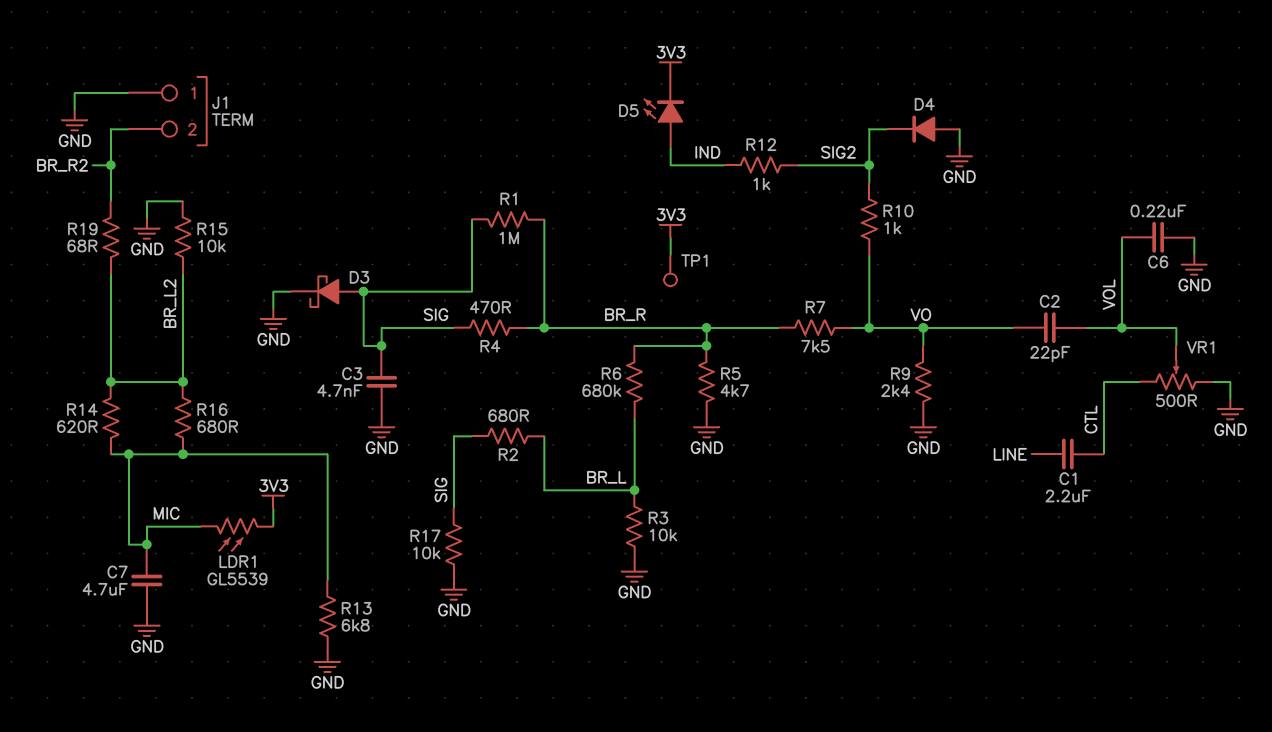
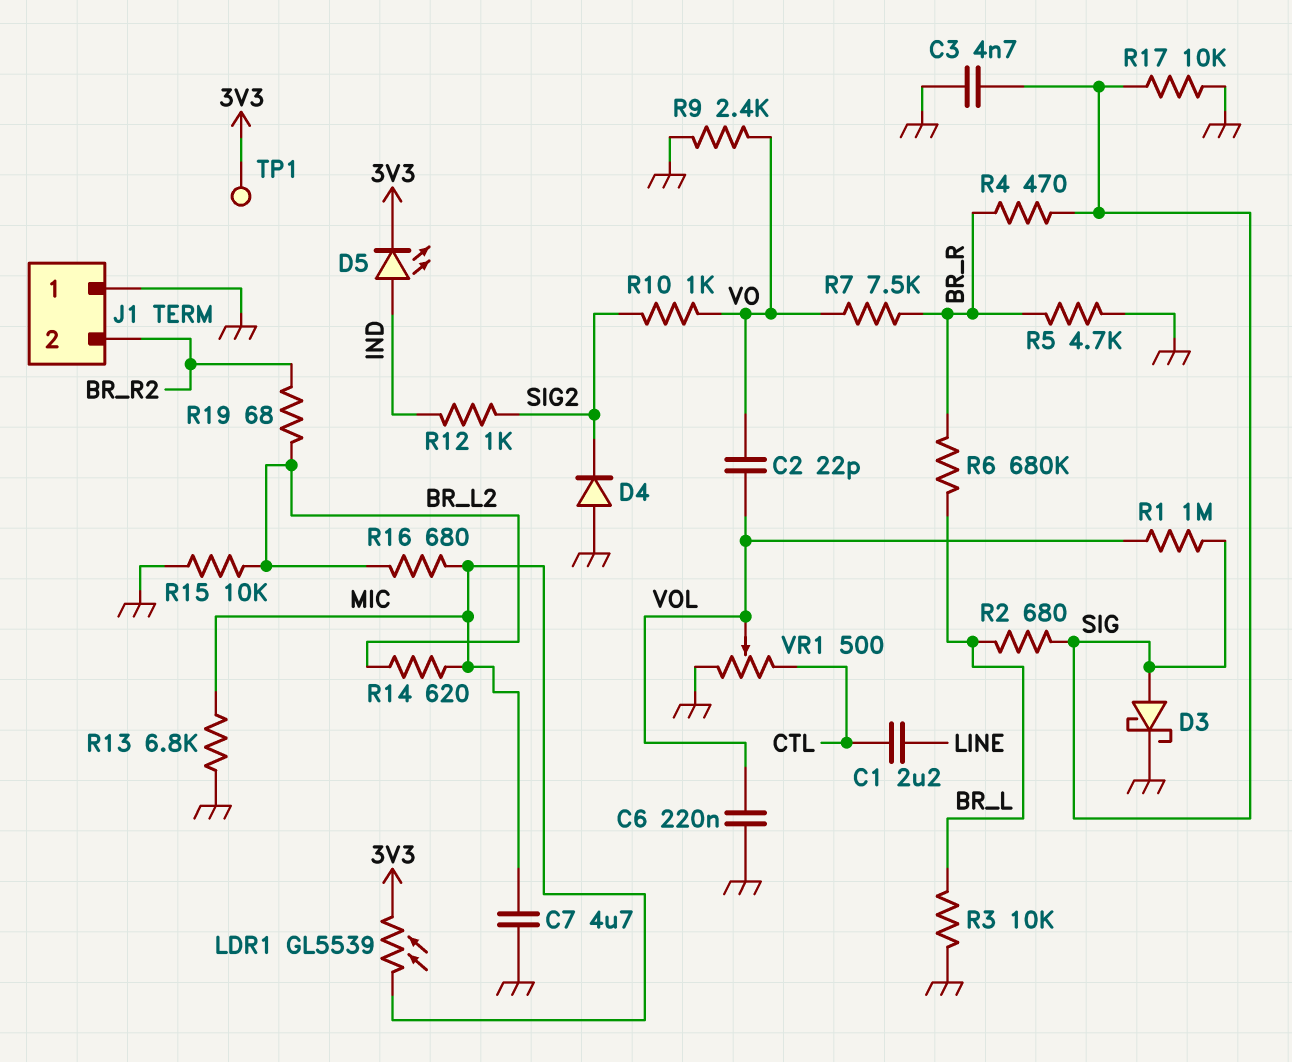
R1: 1M (BR_R, SIG) -> 1M (SIG, VOL)

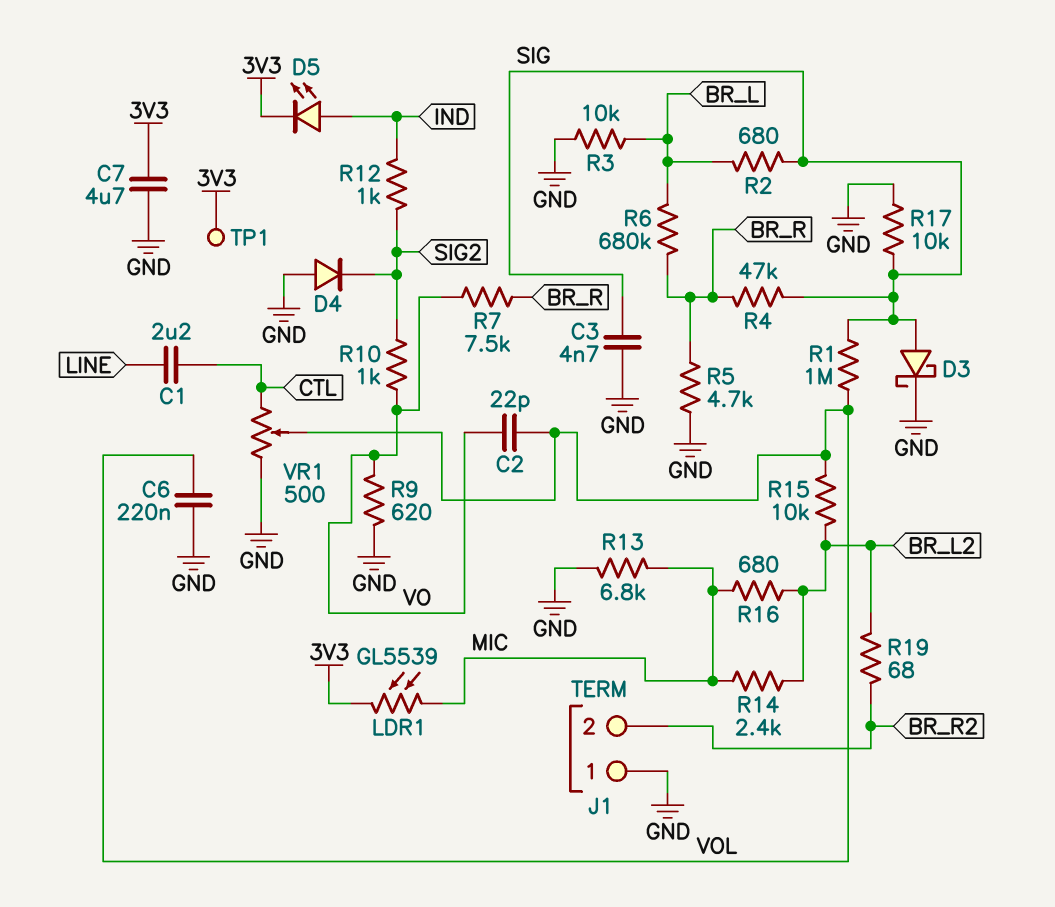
C7: 4.7uF (GND, MIC) -> 4.7uF (3V3, GND)
R4: 470 (BR_R, SIG) -> 47k (BR_R, SIG)
R9: 2.4k (GND, VO) -> 620 (GND, VO)
R14: 620 (BR_L2, MIC) -> 2.4k (BR_L2, MIC)
R15: 10k (BR_L2, GND) -> 10k (BR_L2, VOL)

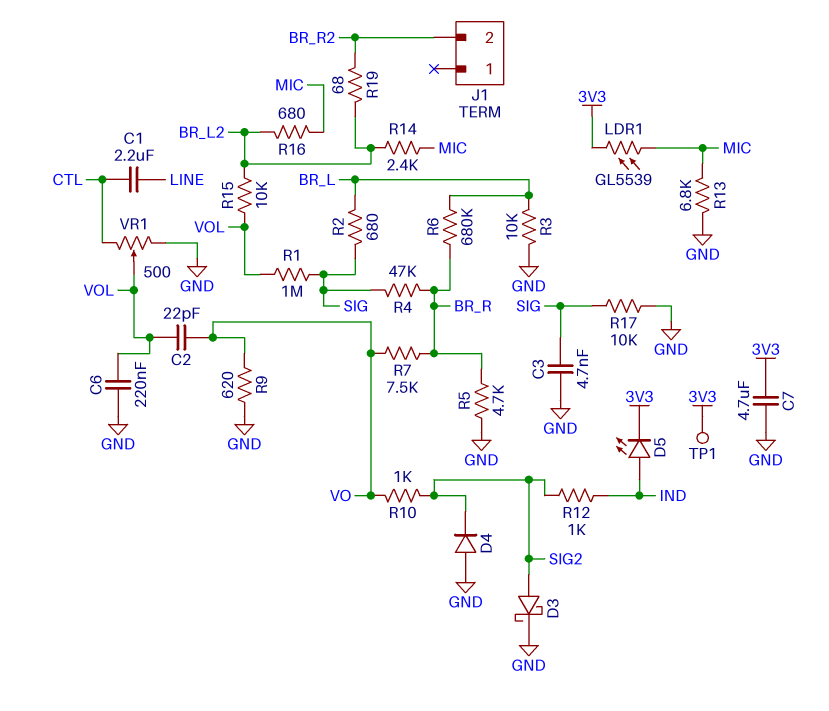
D3: schottky (A SIG, K GND) -> schottky (A SIG2, K GND)
J1 pin 1: GND -> none

